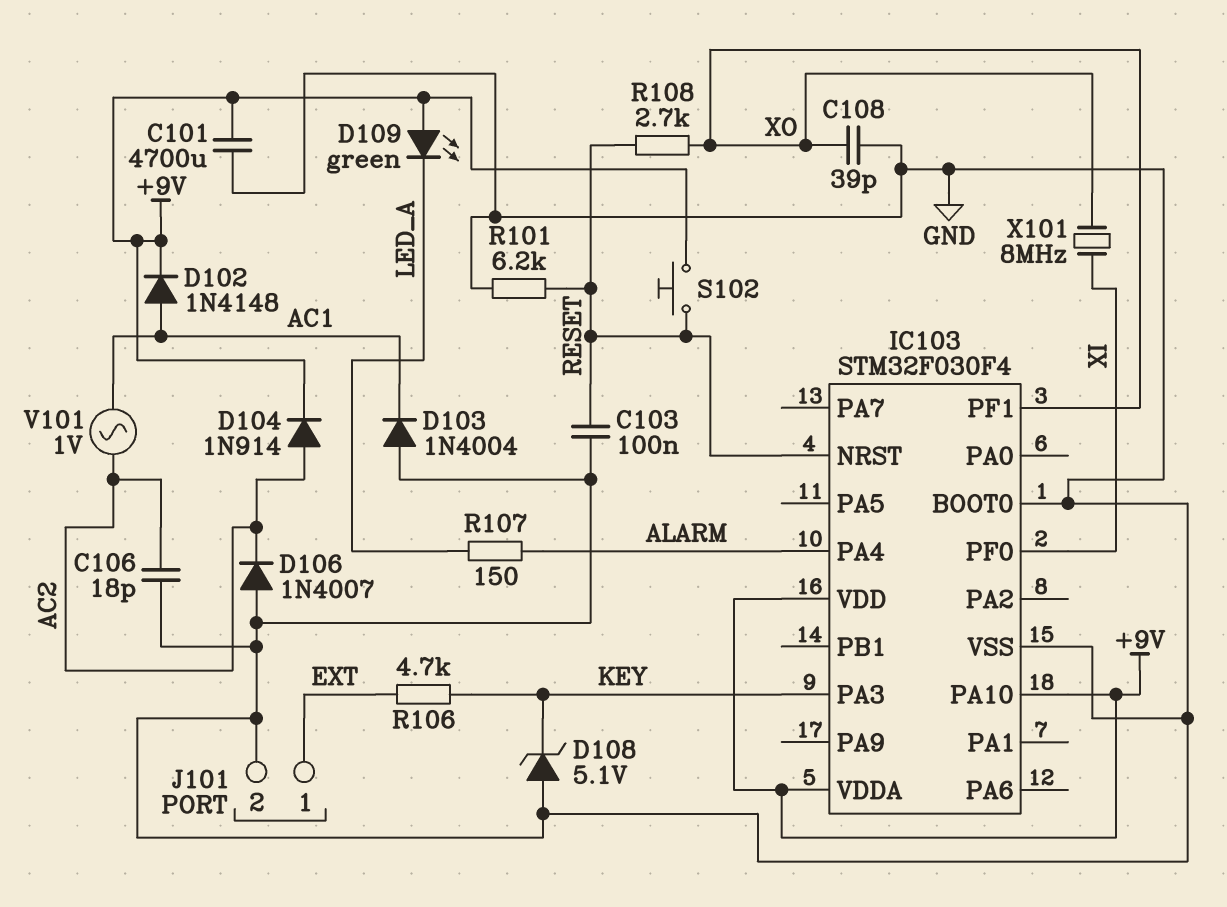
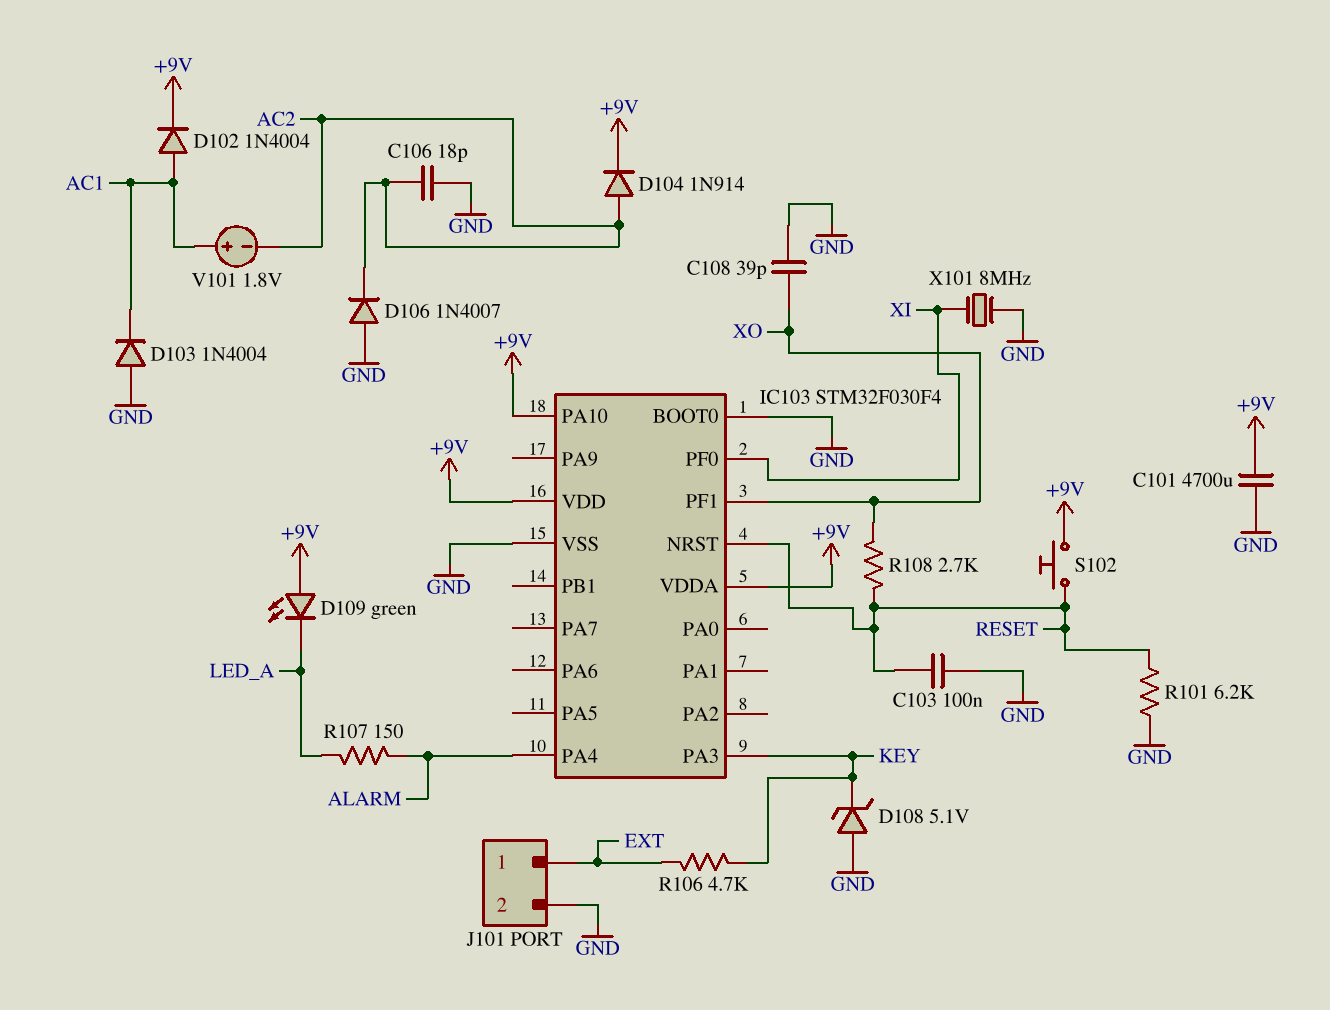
D102: diode 1N4148 (A AC1, K +9V) -> diode 1N4004 (A AC1, K +9V)
V101: AC 1V (AC1, AC2) -> 1.8V (plus AC1, minus AC2)
X101: 8MHz (XI, XO) -> 8MHz (GND, XI)

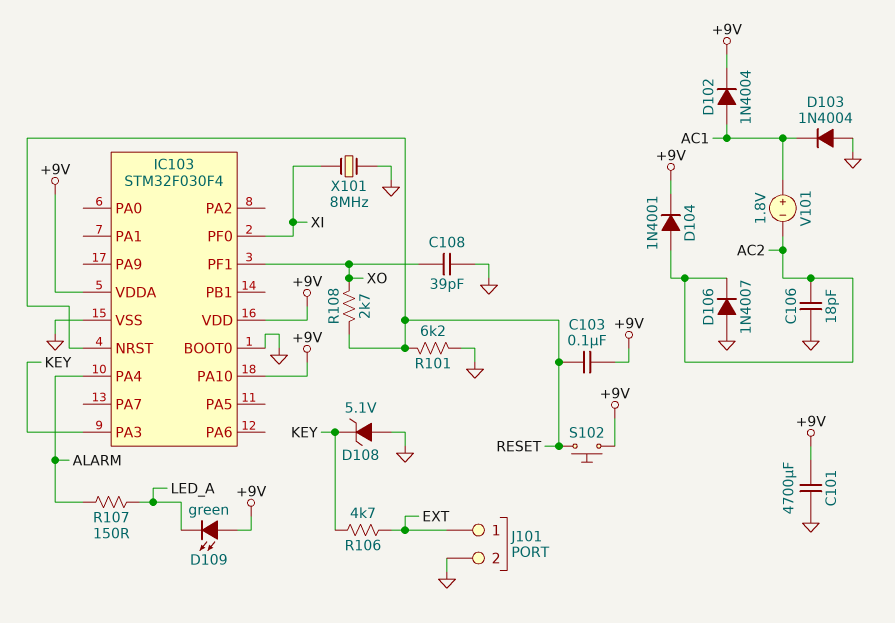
C103: 100nF (GND, RESET) -> 100nF (+9V, RESET)
D104: diode 1N914 (A AC2, K +9V) -> diode 1N4001 (A AC2, K +9V)

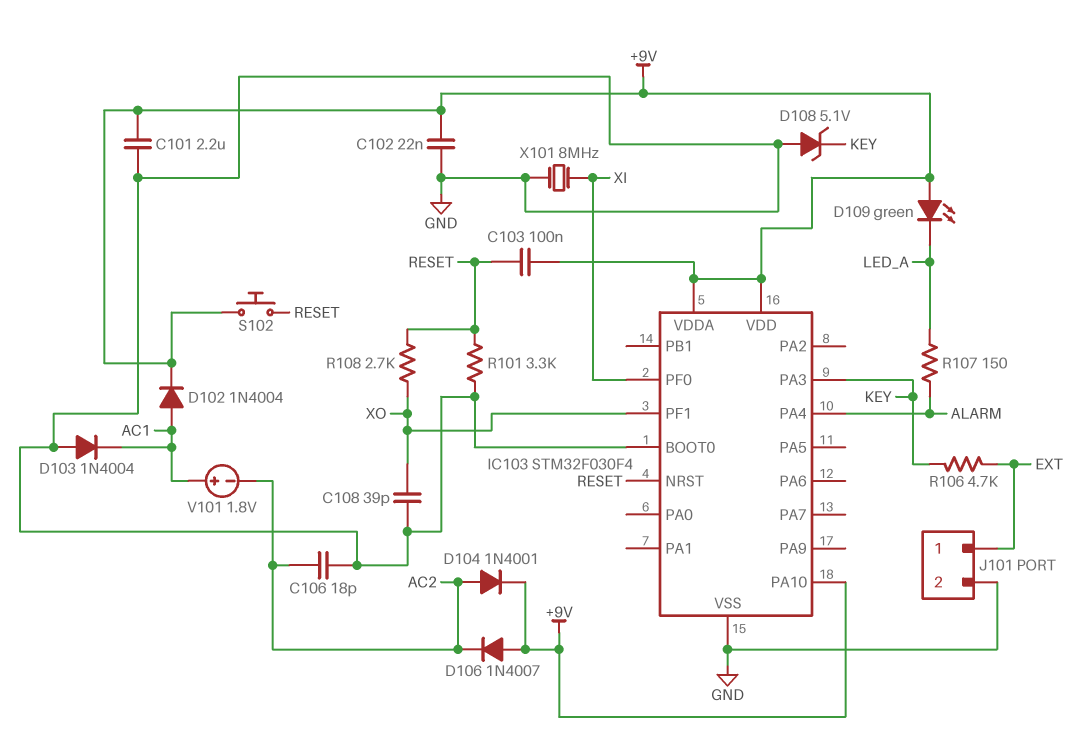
C101: 4700uF (+9V, GND) -> 2.2uF (+9V, GND)
C102: none -> 22nF (+9V, GND)
D106: diode 1N4007 (A GND, K AC2) -> diode 1N4007 (A +9V, K AC2)
R101: 6.2k (GND, RESET) -> 3.3k (GND, RESET)

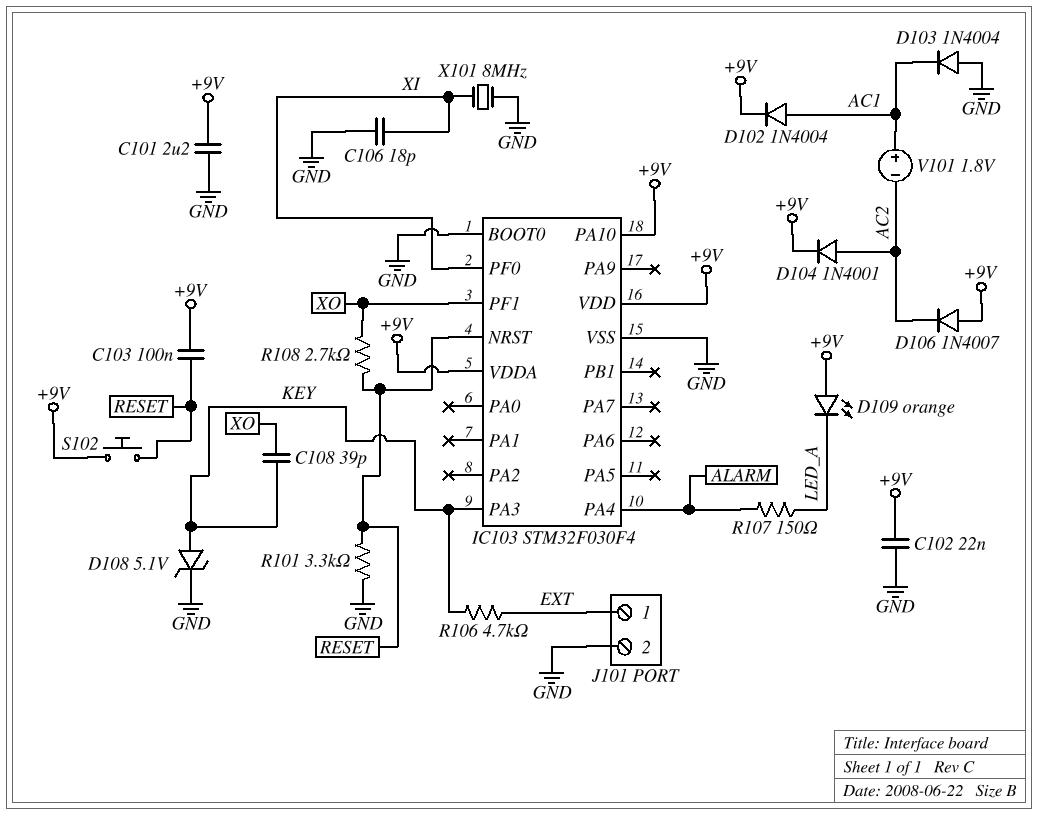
C106: 18pF (AC2, GND) -> 18pF (GND, XI)
C108: 39pF (GND, XO) -> 39pF (KEY, XO)
D108: zener 5.1V (A GND, K KEY) -> zener 5.1V (A KEY, K GND)
D109: LED green (A +9V, K LED_A) -> LED orange (A +9V, K LED_A)

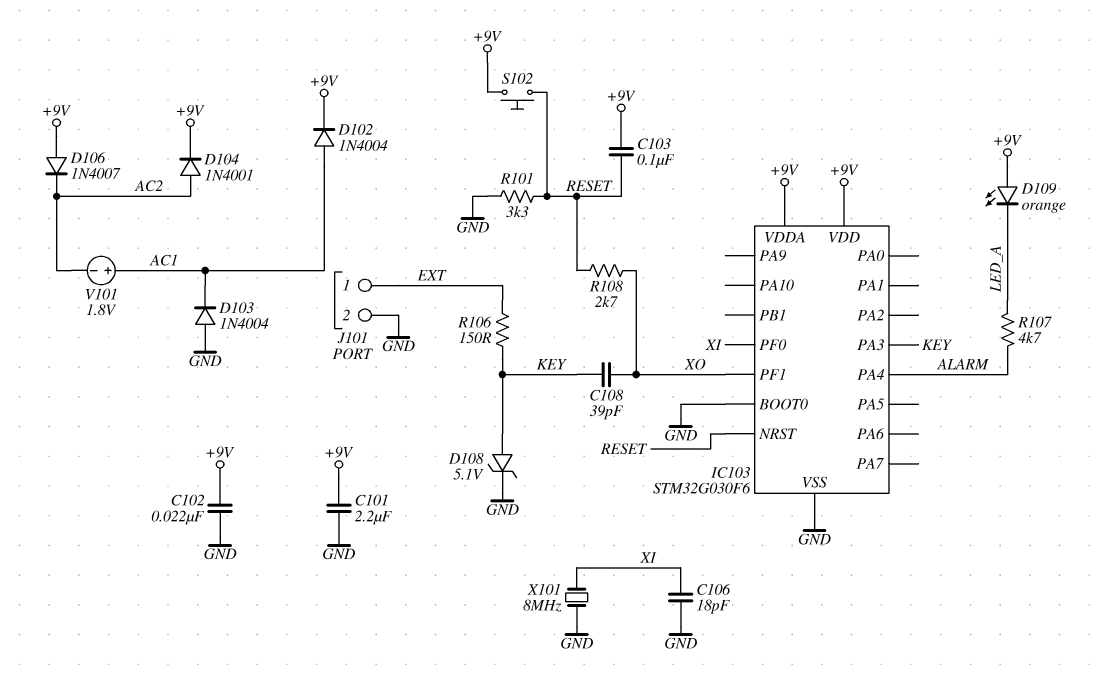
IC103: STM32F030F4 -> STM32G030F6
IC103 pin PA10: +9V -> none
R106: 4.7k (EXT, KEY) -> 150 (EXT, KEY)
R107: 150 (ALARM, LED_A) -> 4.7k (ALARM, LED_A)

